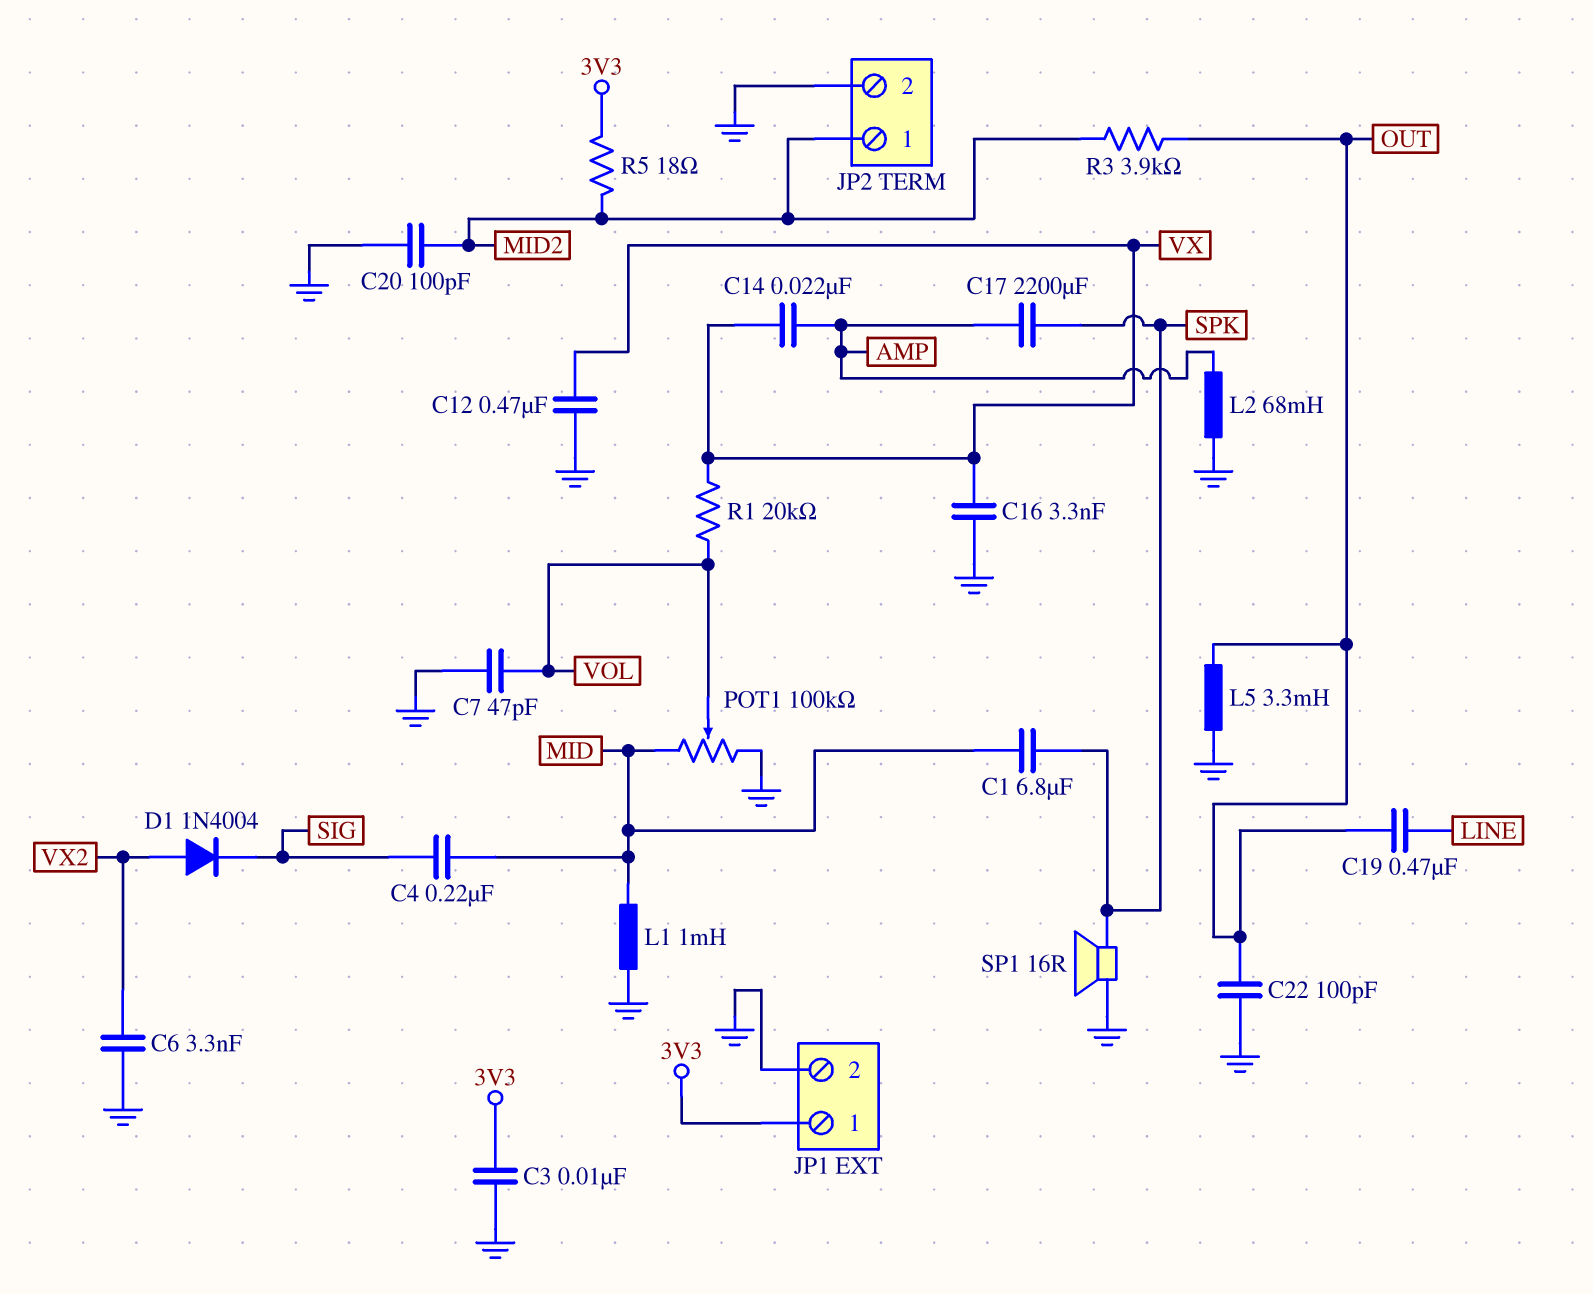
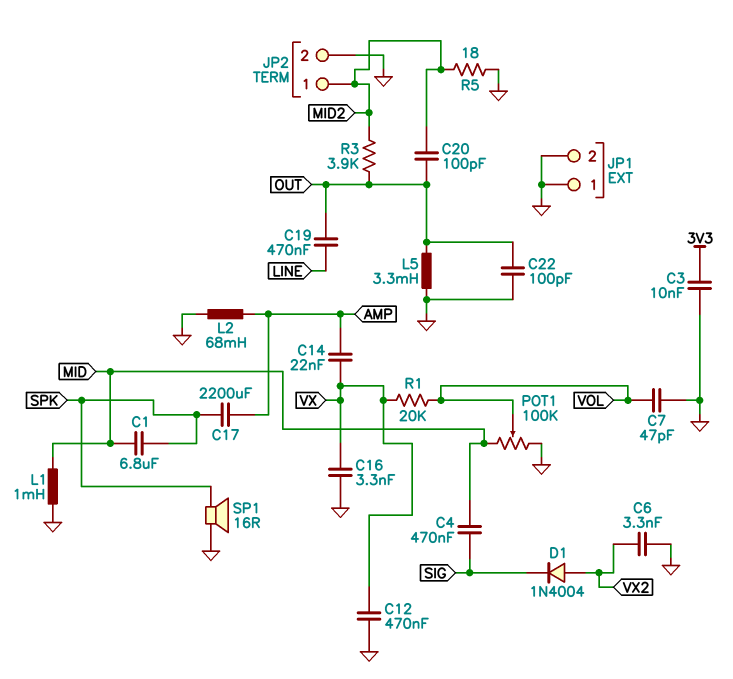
C4: 220nF (MID, SIG) -> 470nF (MID, SIG)
C20: 100pF (GND, MID2) -> 100pF (MID2, OUT)
JP1 pin 1: 3V3 -> GND
R5: 18 (3V3, MID2) -> 18 (GND, MID2)

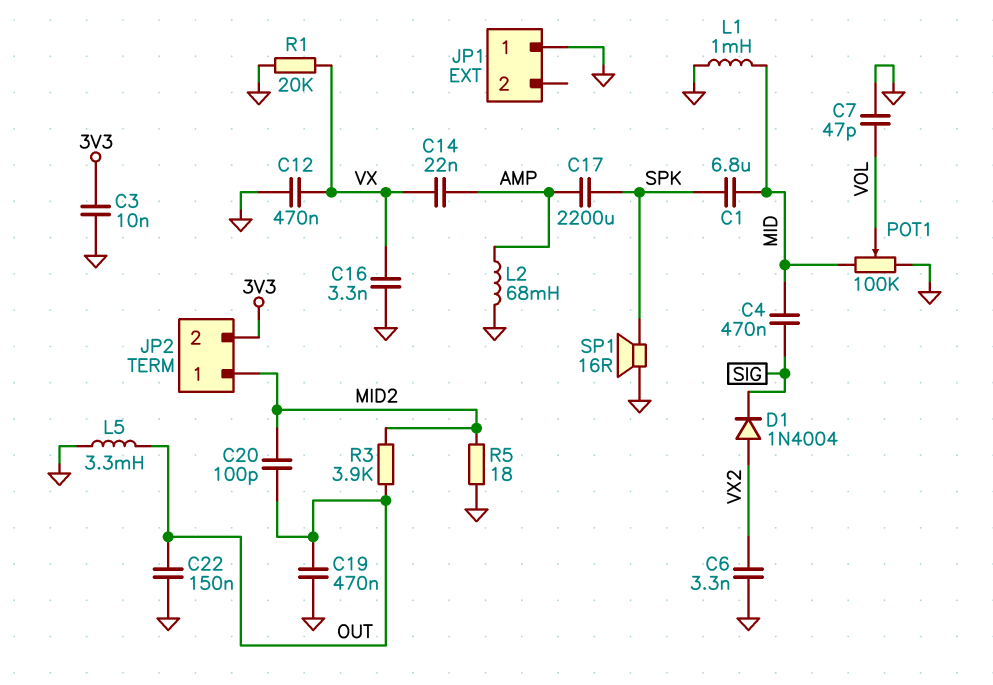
C19: 470nF (LINE, OUT) -> 470nF (GND, OUT)
C22: 100pF (GND, OUT) -> 150nF (GND, OUT)
JP1 pin 2: GND -> none
JP2 pin 2: GND -> 3V3
R1: 20k (VOL, VX) -> 20k (GND, VX)

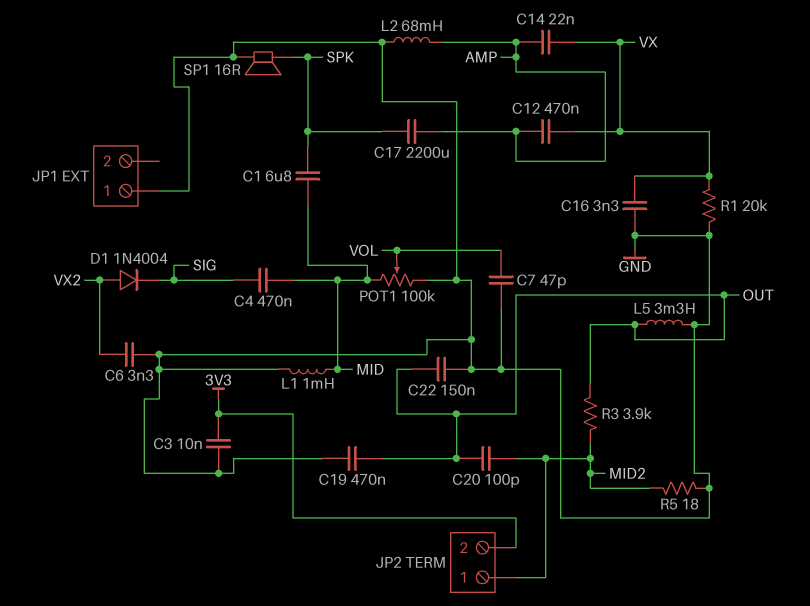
C12: 470nF (GND, VX) -> 470nF (AMP, VX)

